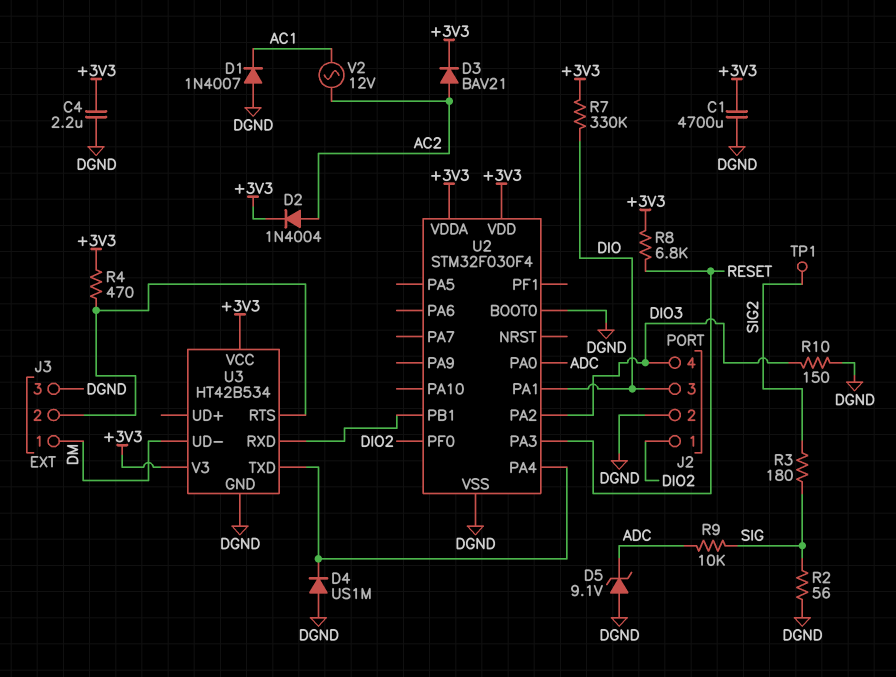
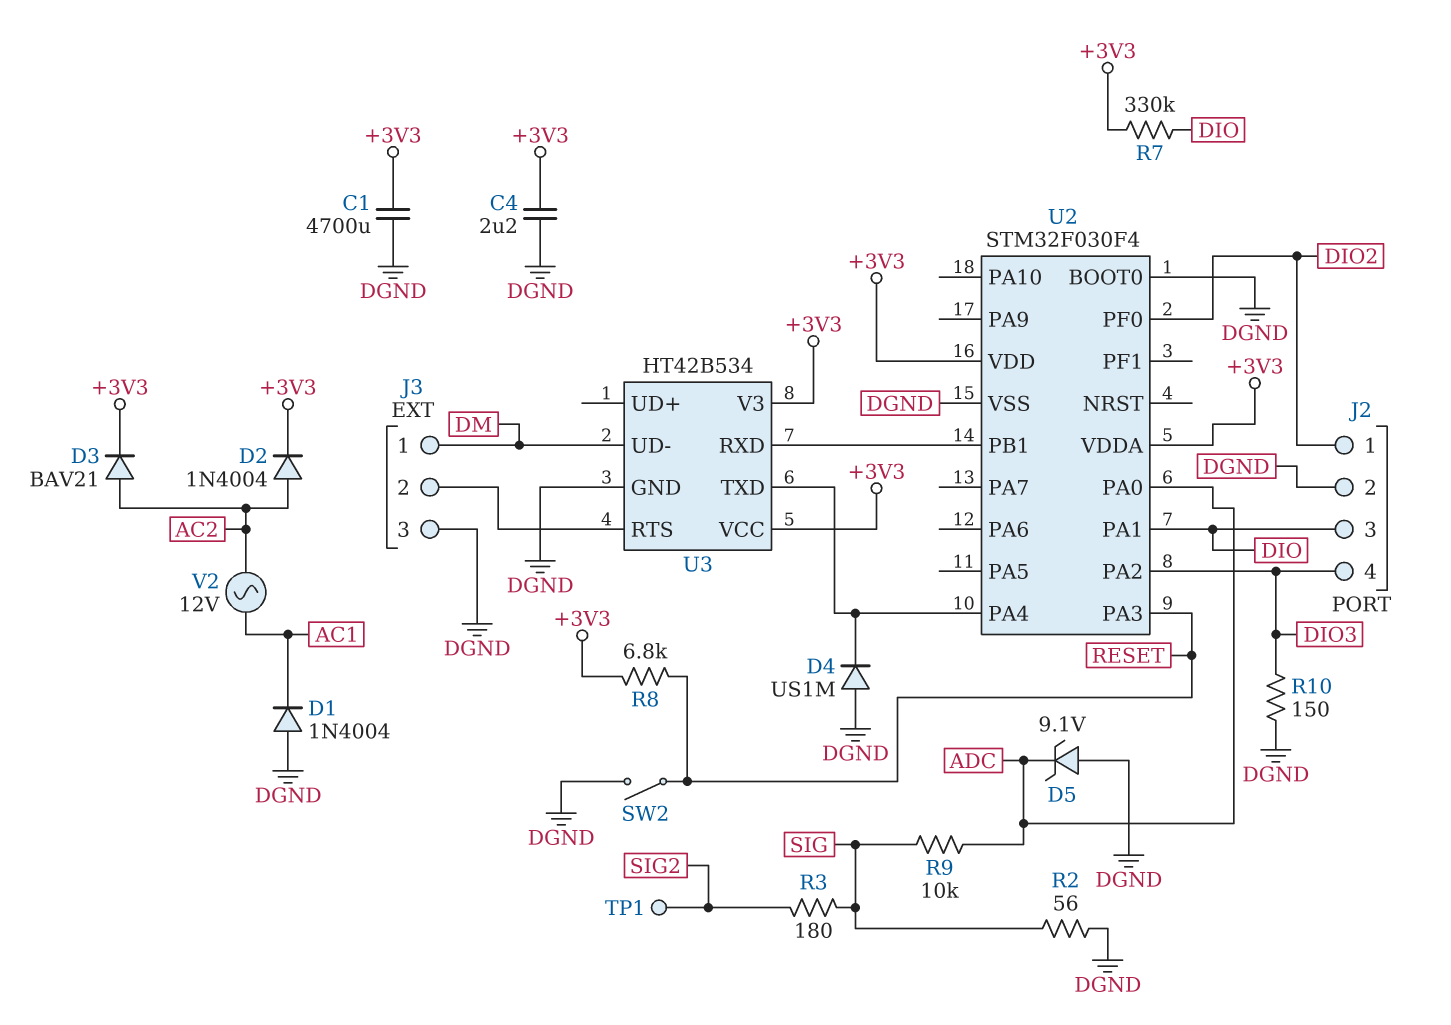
D1: diode 1N4007 (A DGND, K AC1) -> diode 1N4004 (A DGND, K AC1)
R4: 470 (+3V3, J3/2) -> none
SW2: none -> switch (DGND, RESET)

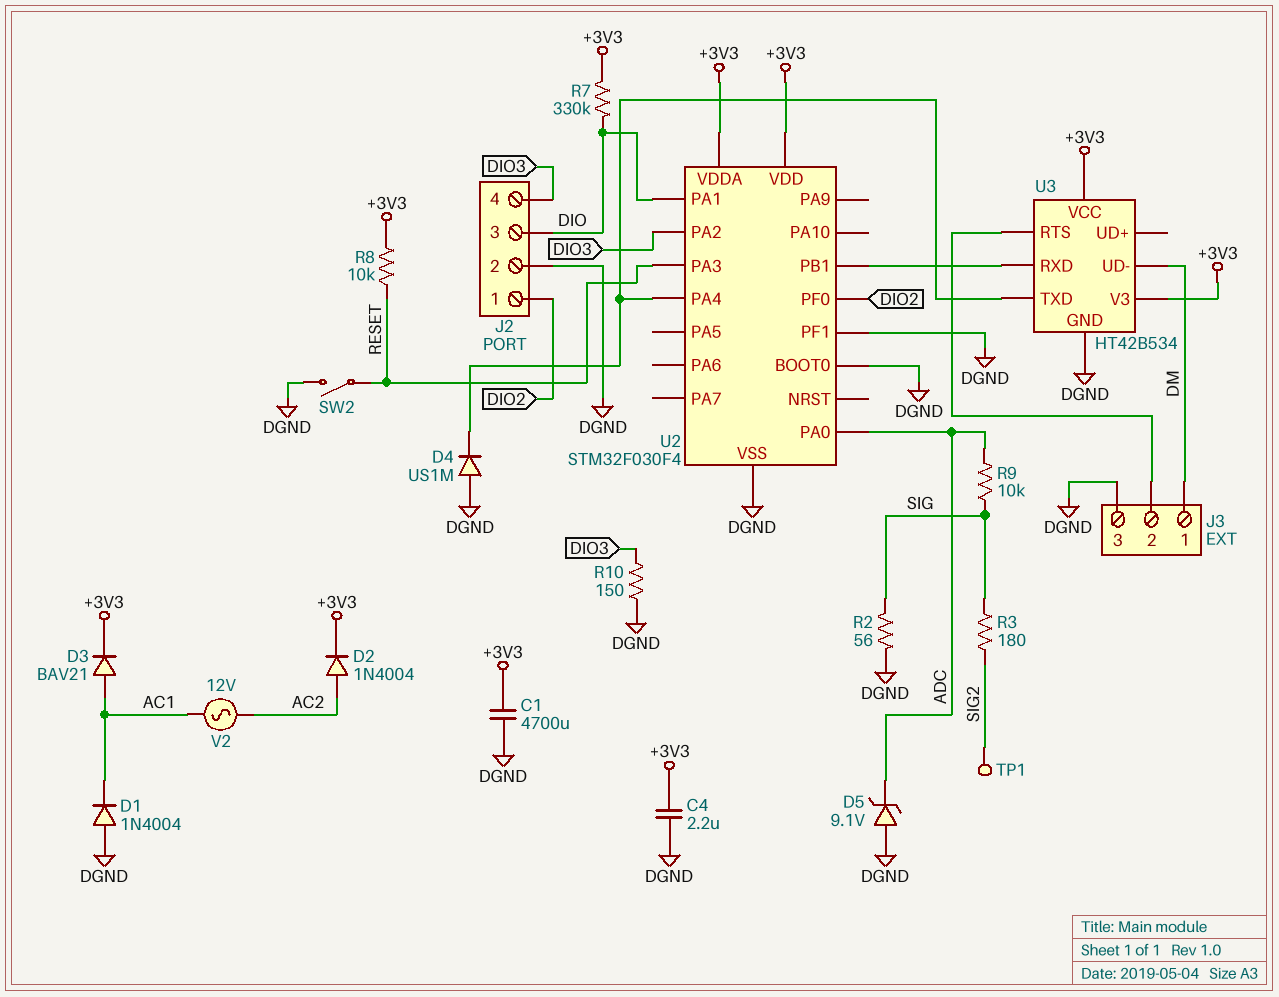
D3: diode BAV21 (A AC2, K +3V3) -> diode BAV21 (A AC1, K +3V3)
R8: 6.8k (+3V3, RESET) -> 10k (+3V3, RESET)
U2 pin PF1: none -> DGND

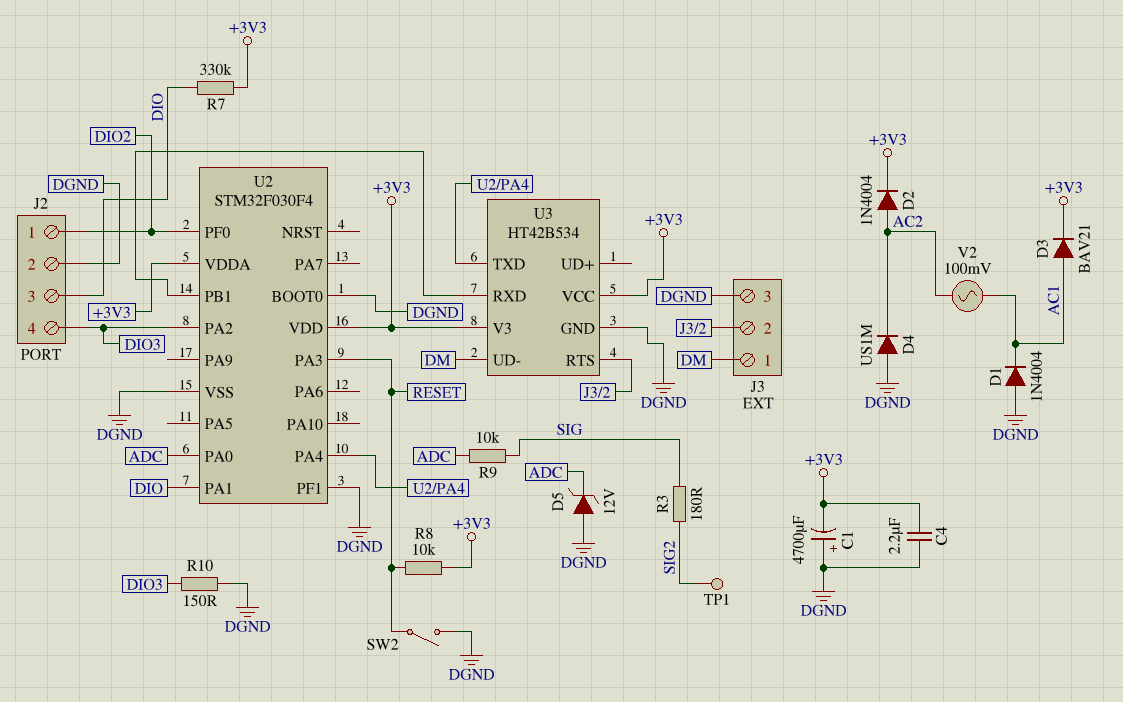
C1: 4700uF (+3V3, DGND) -> 4700uF (plus DGND, minus +3V3)
D4: diode US1M (A DGND, K U2/PA4) -> diode US1M (A DGND, K AC2)
D5: zener 9.1V (A DGND, K ADC) -> zener 12V (A DGND, K ADC)
R2: 56 (DGND, SIG) -> none
V2: AC 12V (AC1, AC2) -> AC 100mV (AC1, AC2)

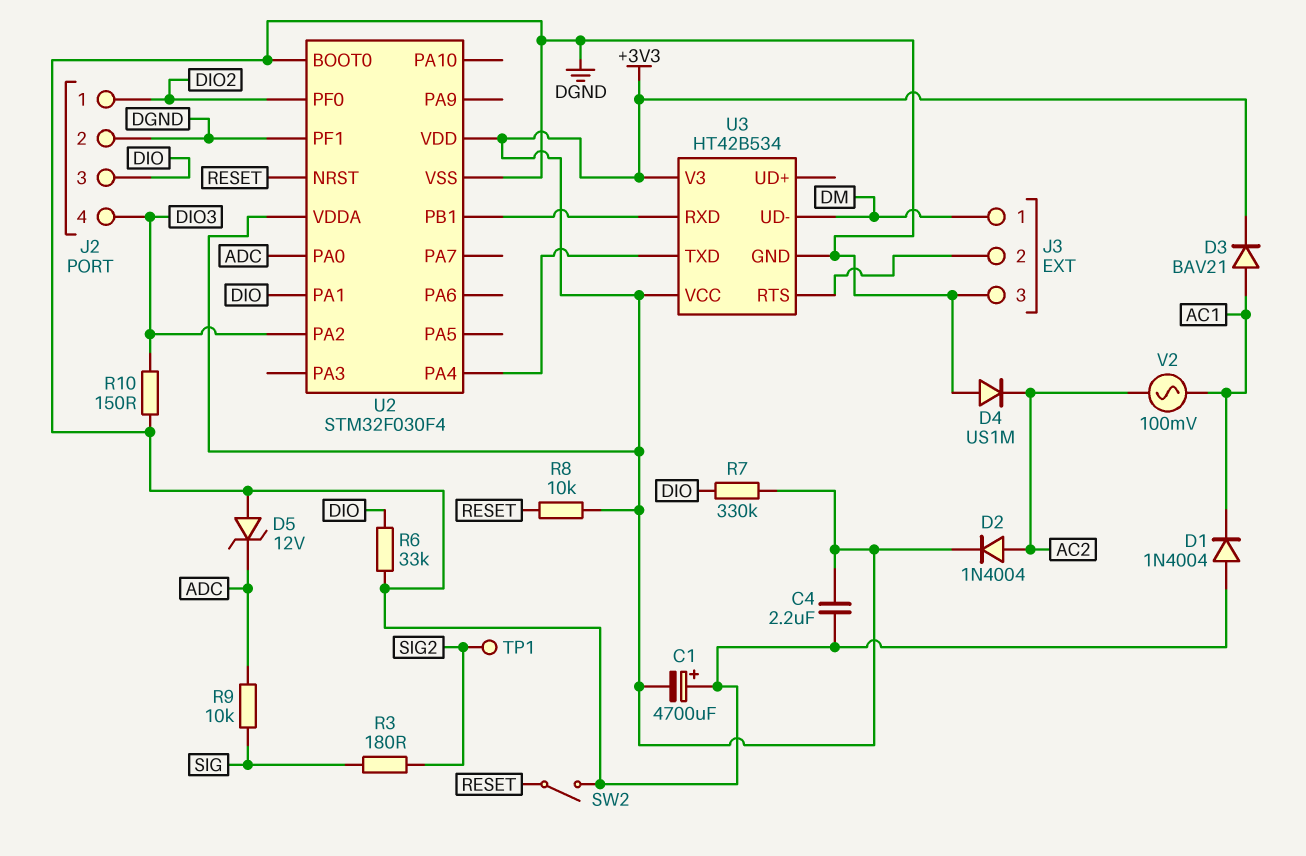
R6: none -> 33k (DGND, DIO)
U2 pin NRST: none -> RESET
U2 pin PA3: RESET -> none

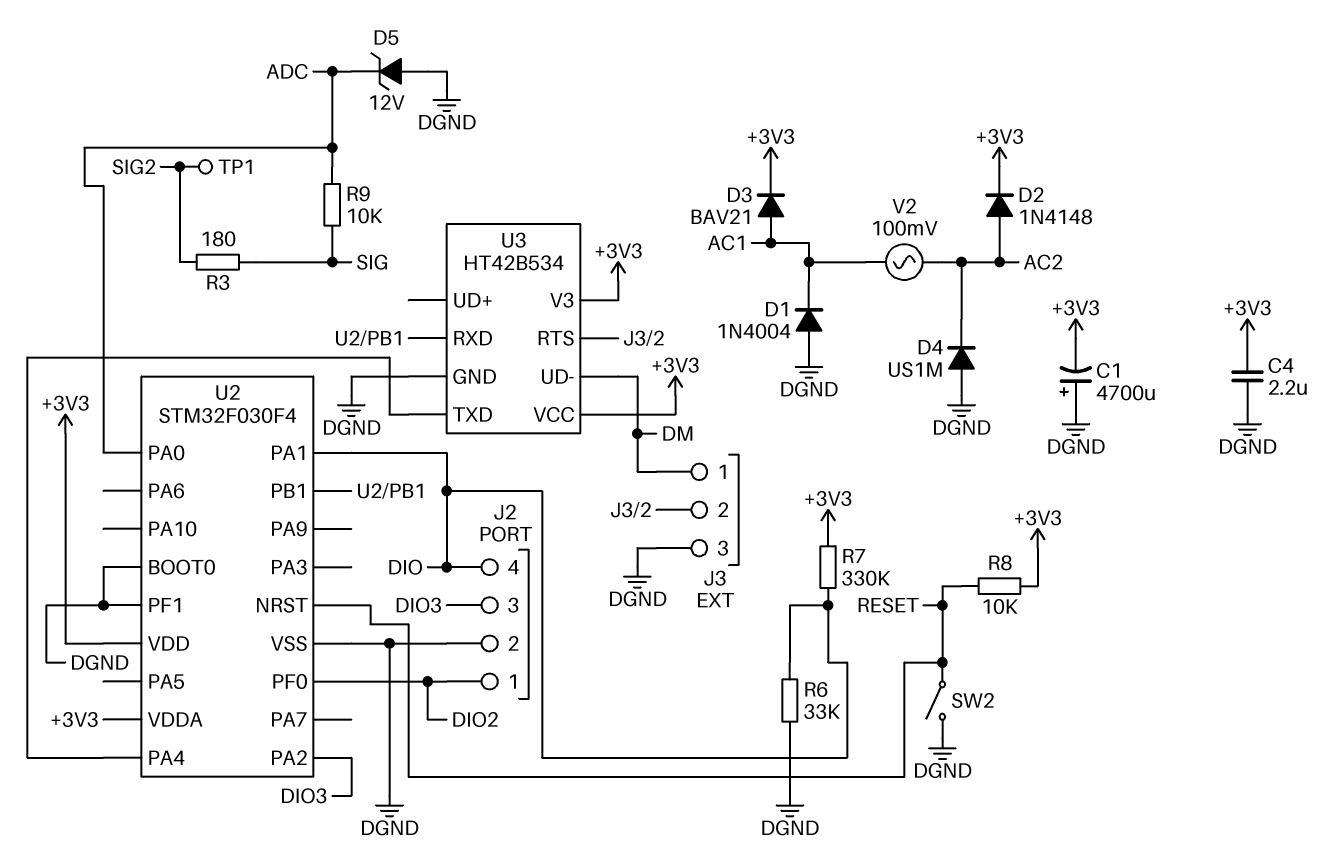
D2: diode 1N4004 (A AC2, K +3V3) -> diode 1N4148 (A AC2, K +3V3)
J2 pin 3: DIO -> DIO3
J2 pin 4: DIO3 -> DIO
R10: 150 (DGND, DIO3) -> none

